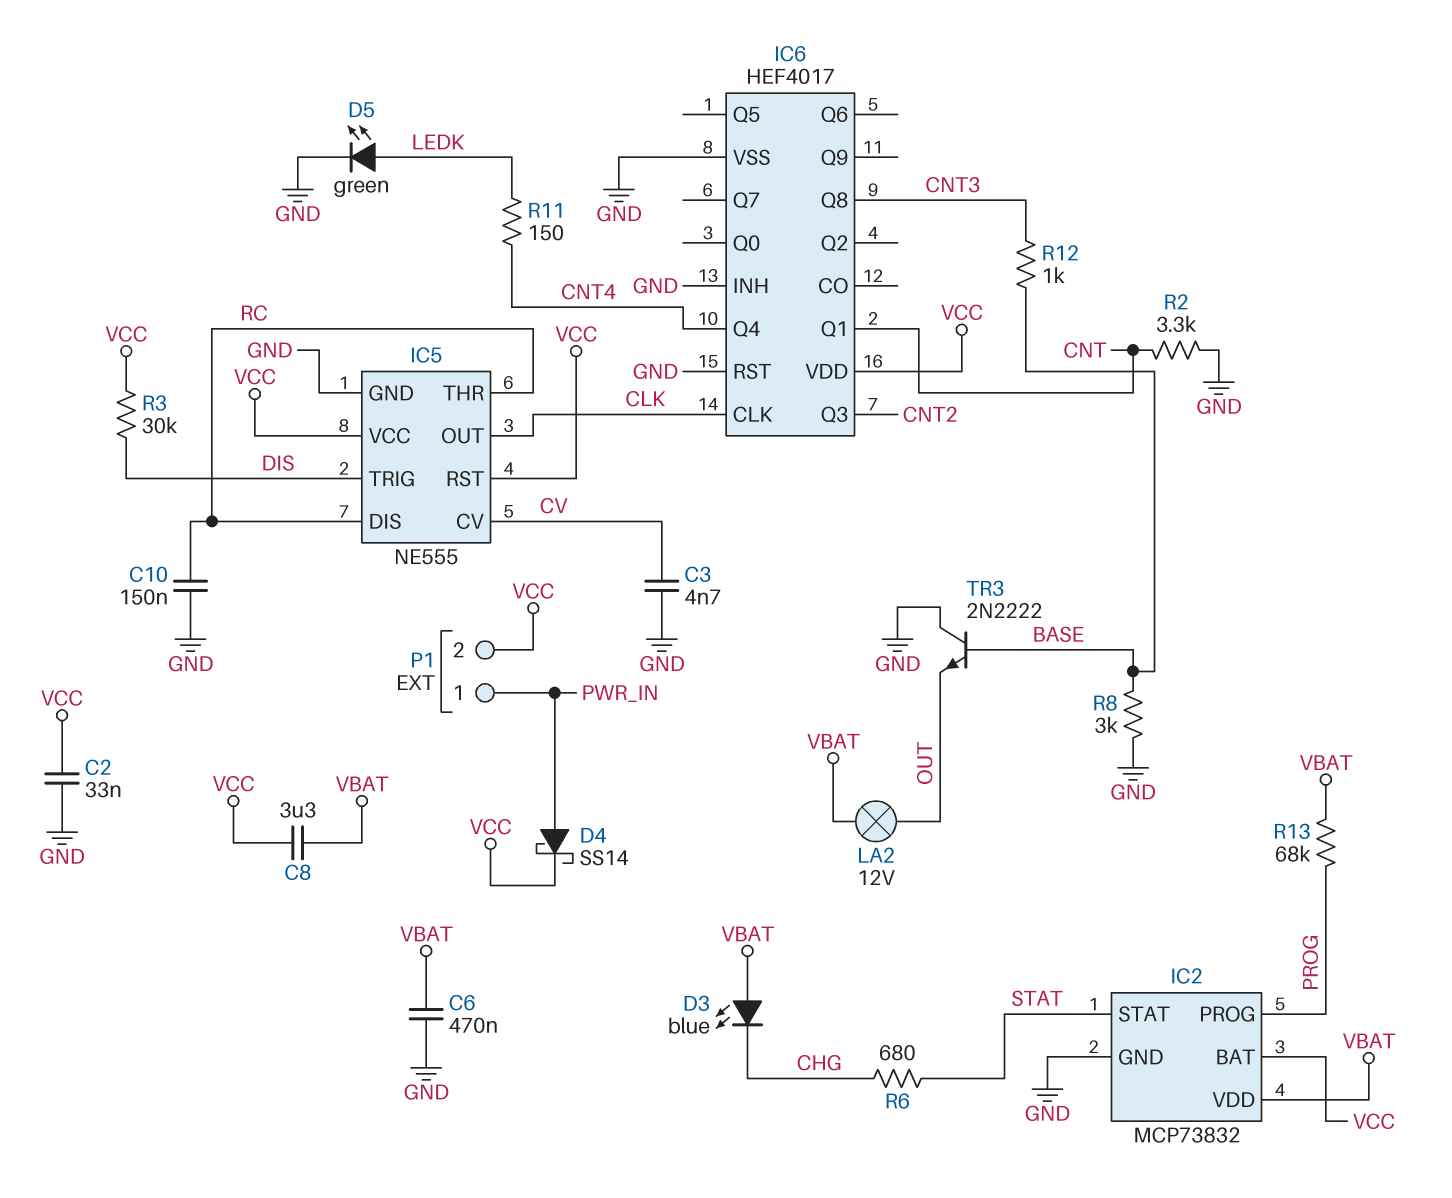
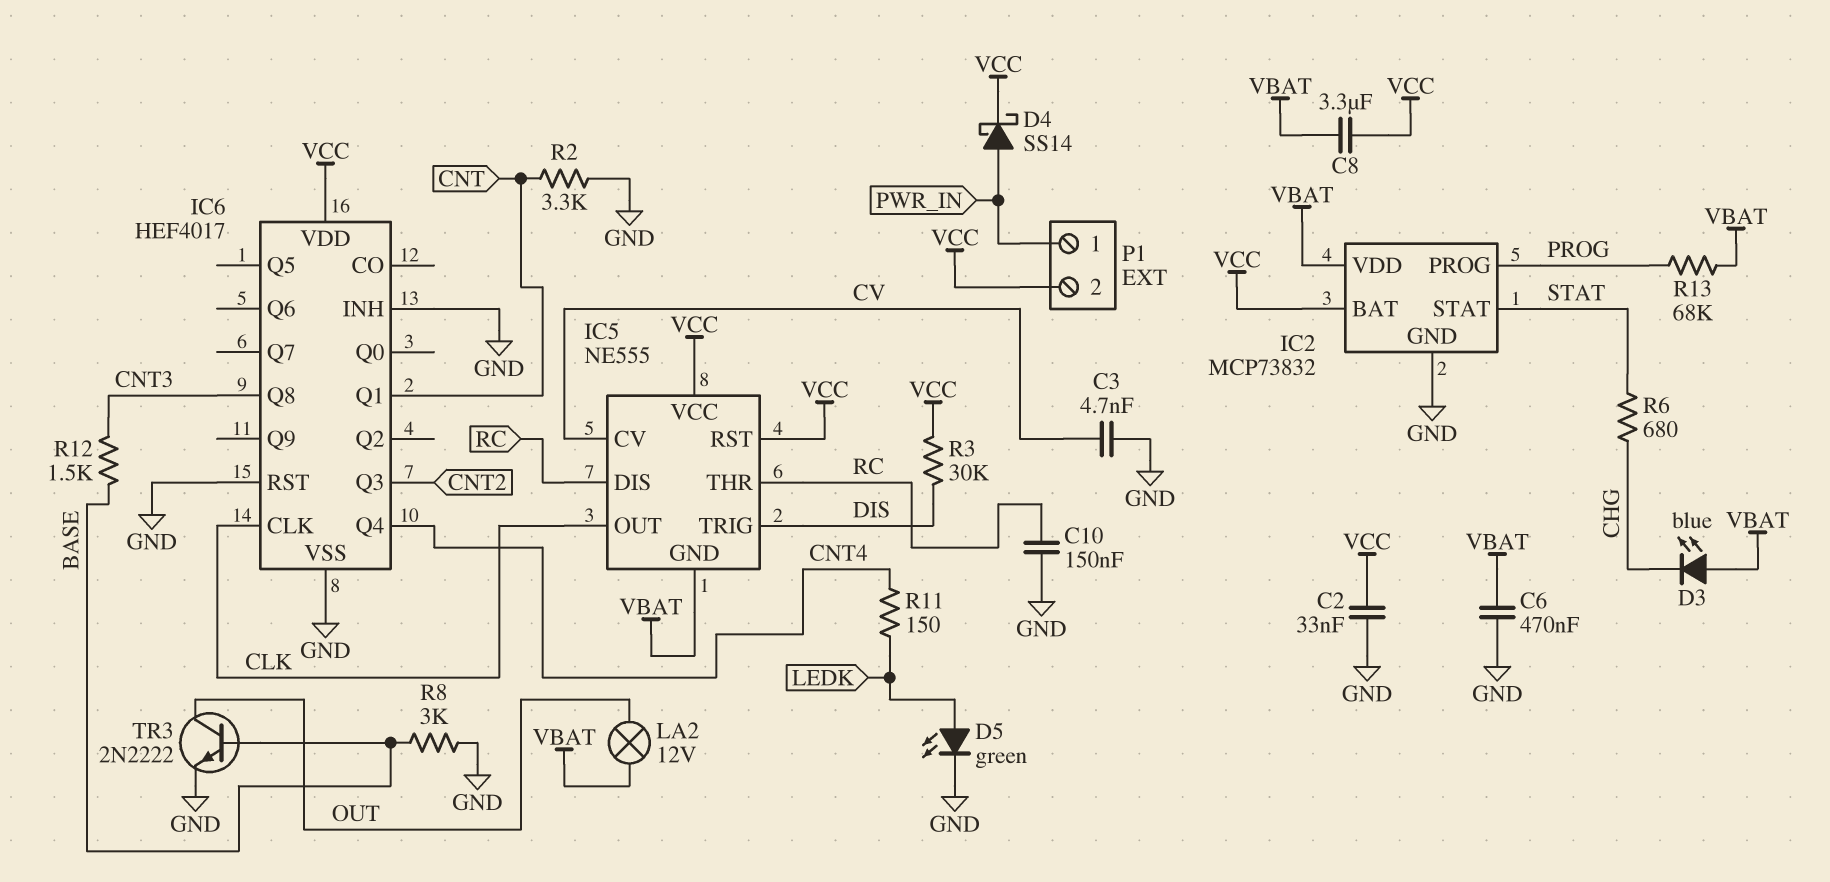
IC5 pin GND: GND -> VBAT
R12: 1k (BASE, CNT3) -> 1.5k (BASE, CNT3)
TR3: NPN 2N2222 (B BASE, C GND, E OUT) -> NPN 2N2222 (B BASE, C OUT, E GND)

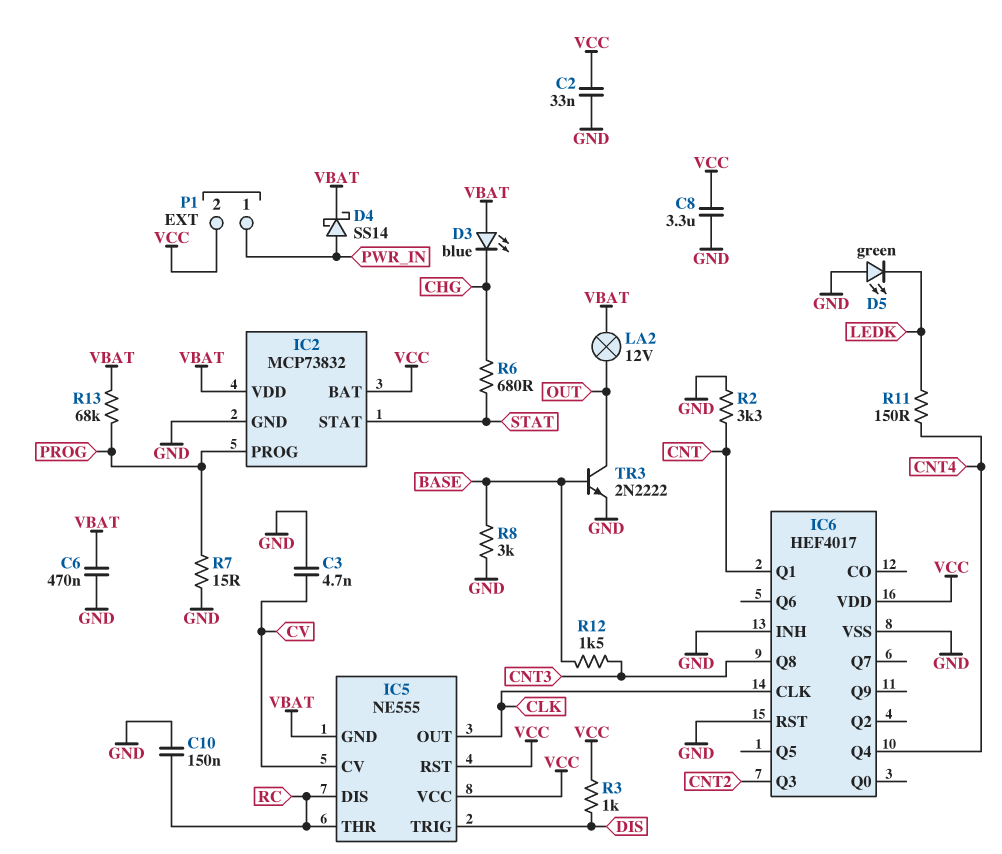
C8: 3.3uF (VBAT, VCC) -> 3.3uF (GND, VCC)
D4: schottky SS14 (A PWR_IN, K VCC) -> schottky SS14 (A PWR_IN, K VBAT)
D5: LED green (A LEDK, K GND) -> LED green (A GND, K LEDK)
R3: 30k (DIS, VCC) -> 1k (DIS, VCC)
R7: none -> 15 (GND, PROG)

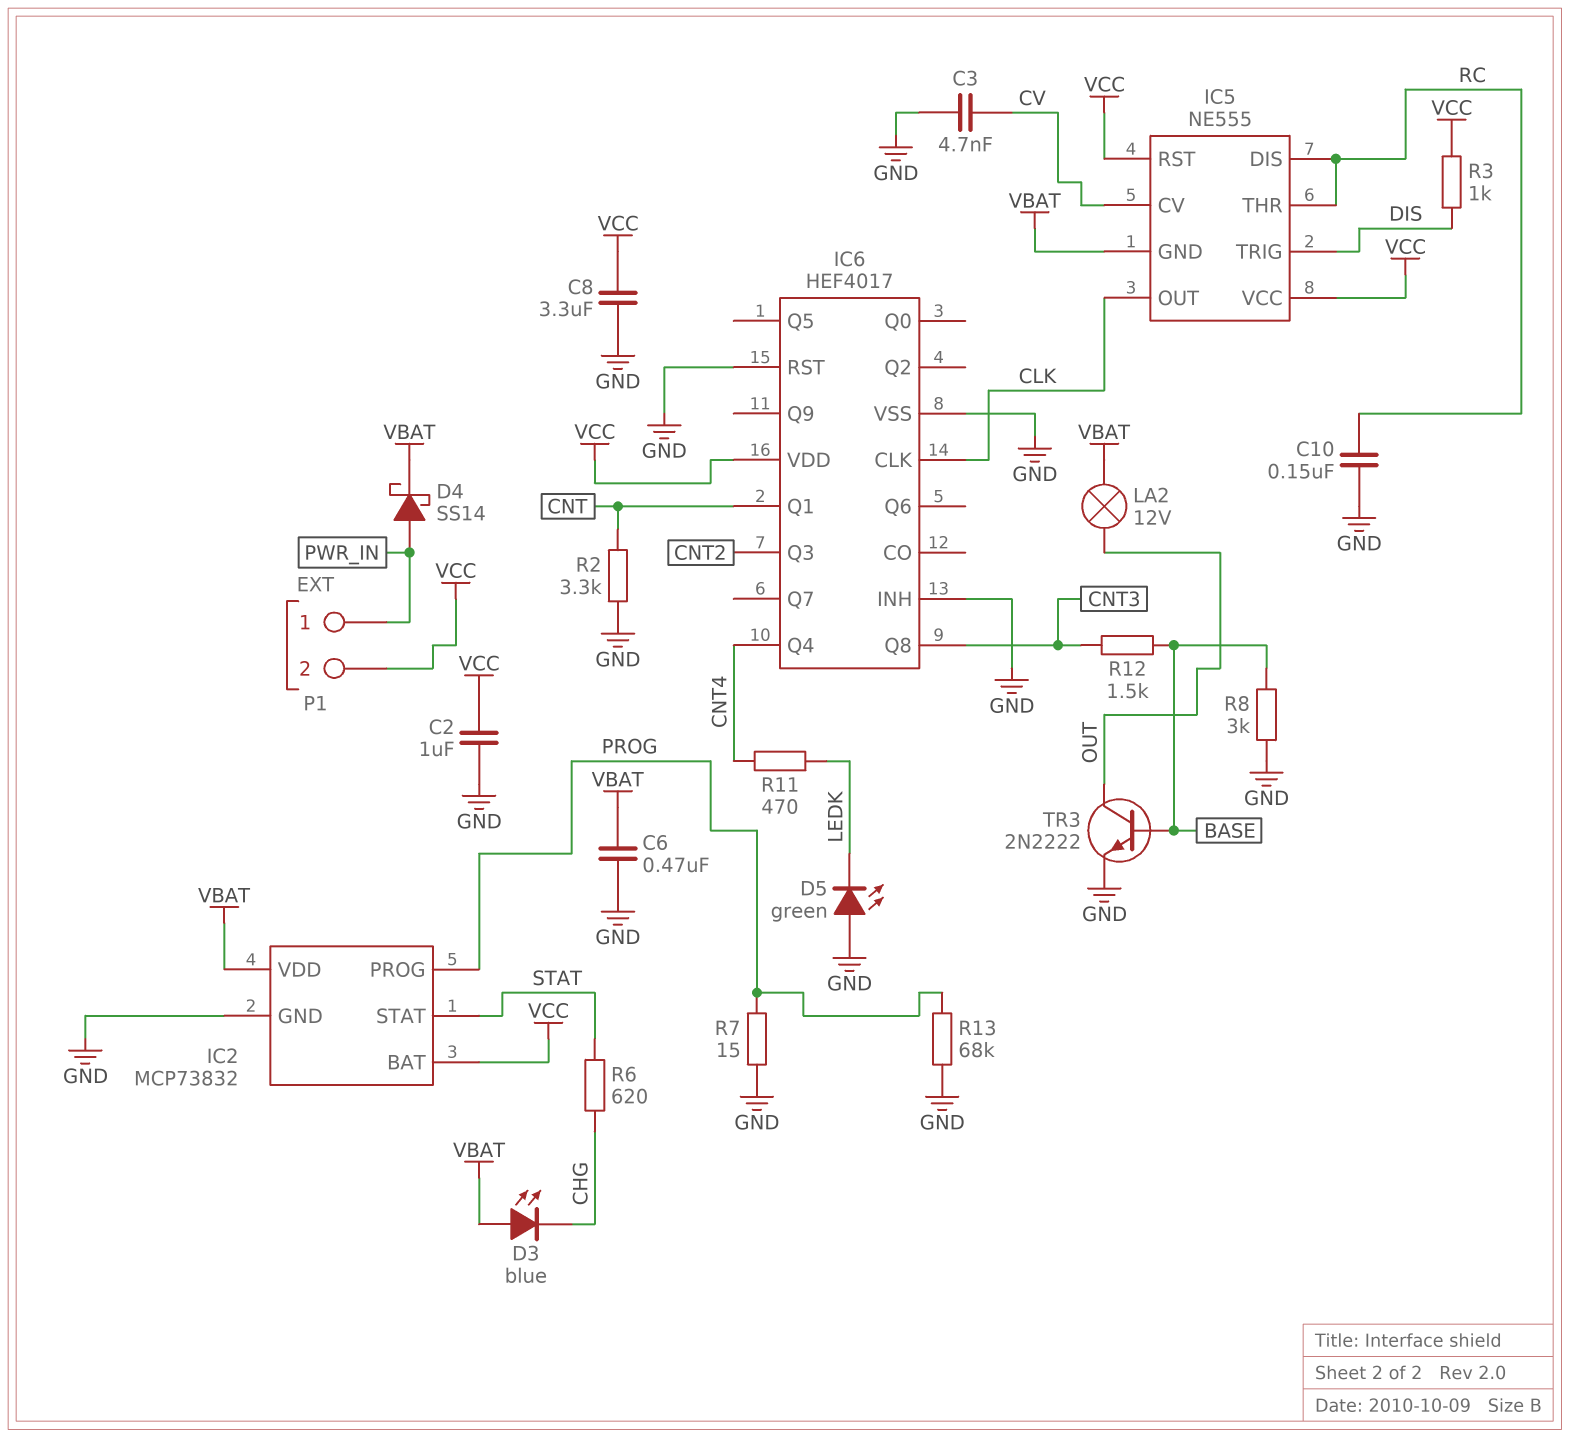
C2: 33nF (GND, VCC) -> 1uF (GND, VCC)
R6: 680 (CHG, STAT) -> 620 (CHG, STAT)
R11: 150 (CNT4, LEDK) -> 470 (CNT4, LEDK)
R13: 68k (PROG, VBAT) -> 68k (GND, PROG)

